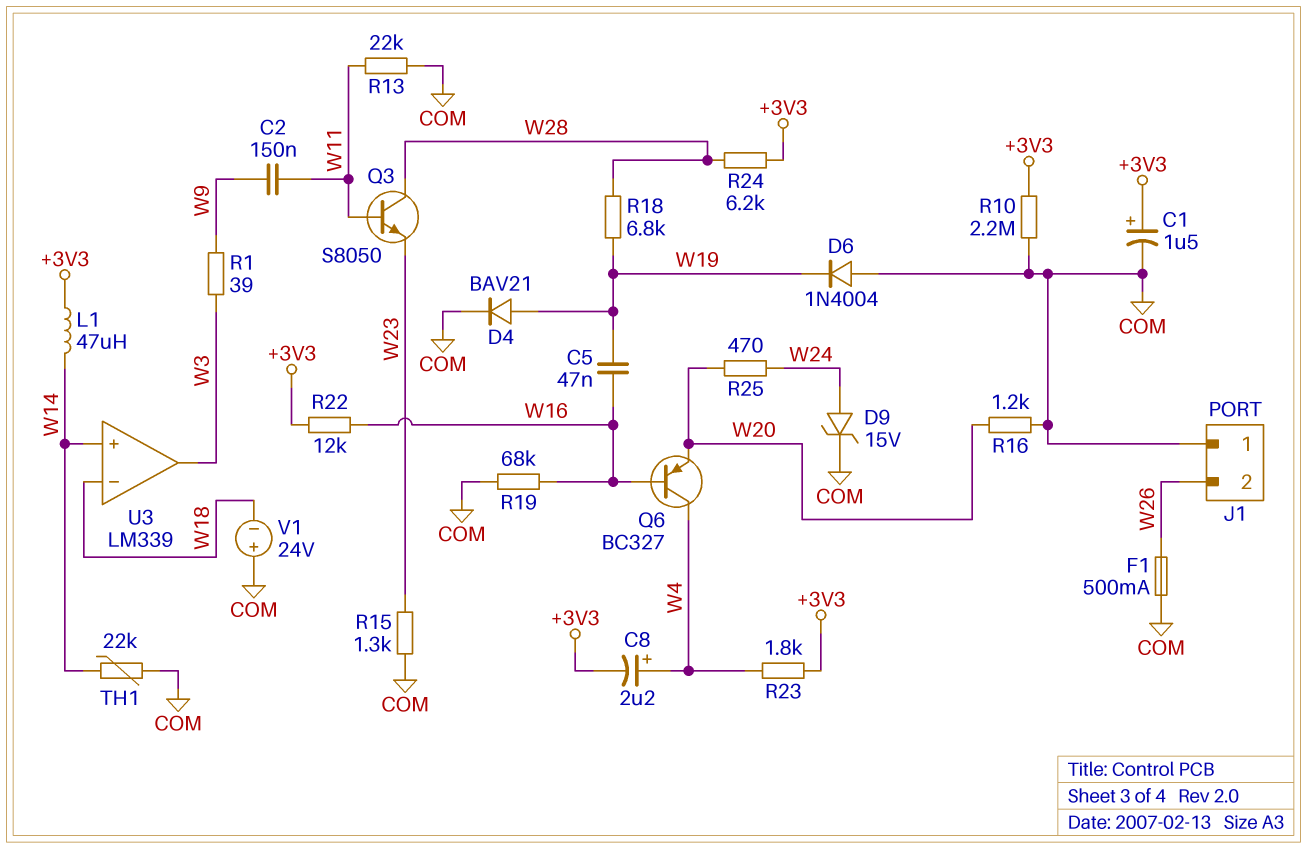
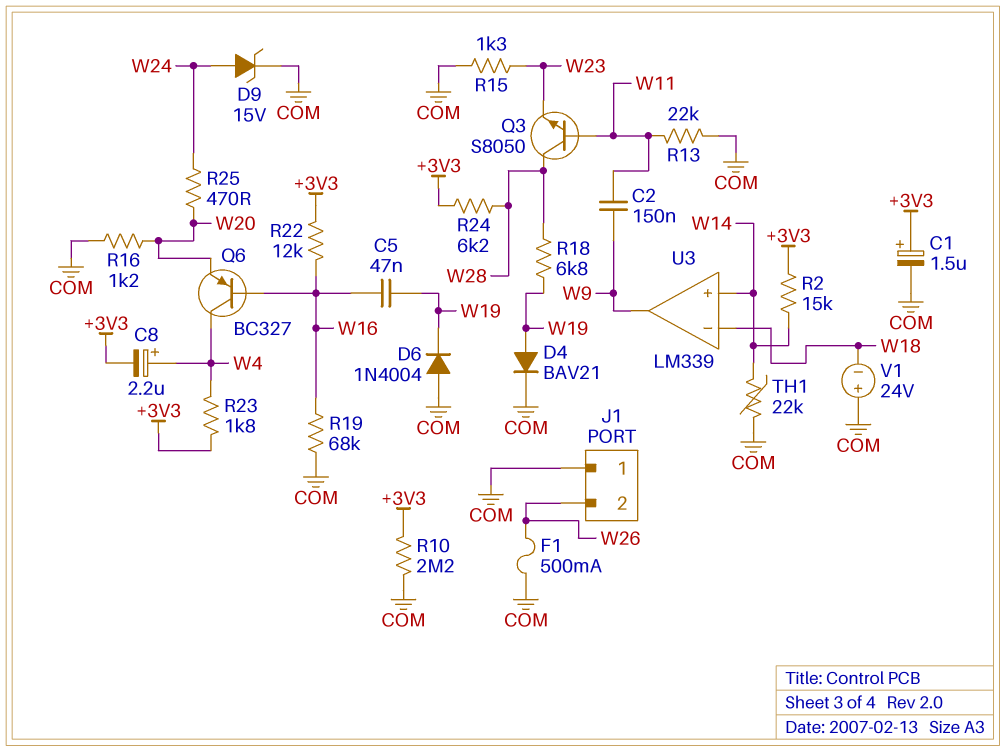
L1: 47uH (+3V3, W14) -> none
R1: 39 (W3, W9) -> none
R2: none -> 15k (+3V3, W14)
U3 pin out: W3 -> W9

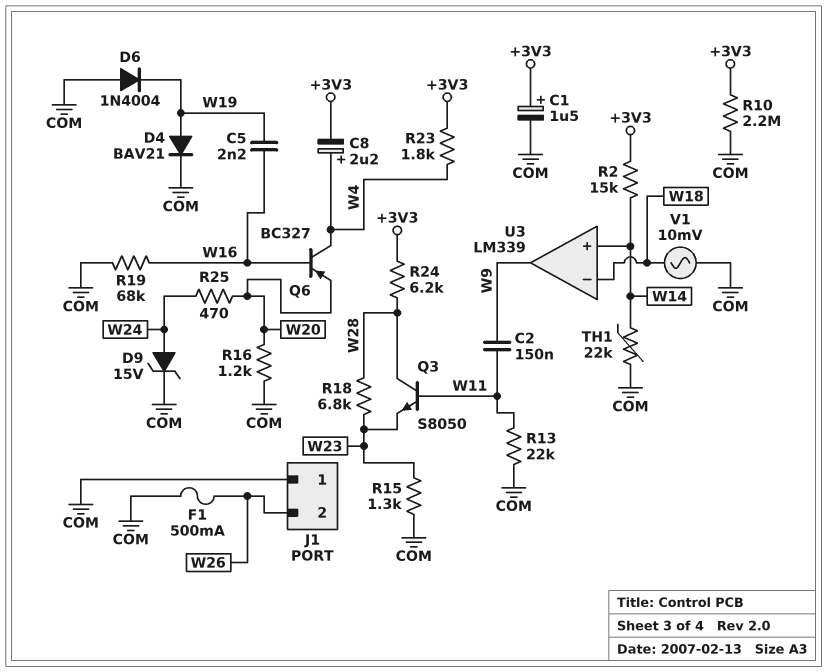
C5: 47nF (W16, W19) -> 2.2nF (W16, W19)
R18: 6.8k (W19, W28) -> 6.8k (W23, W28)
R22: 12k (+3V3, W16) -> none
V1: 24V (plus COM, minus W18) -> AC 10mV (COM, W18)

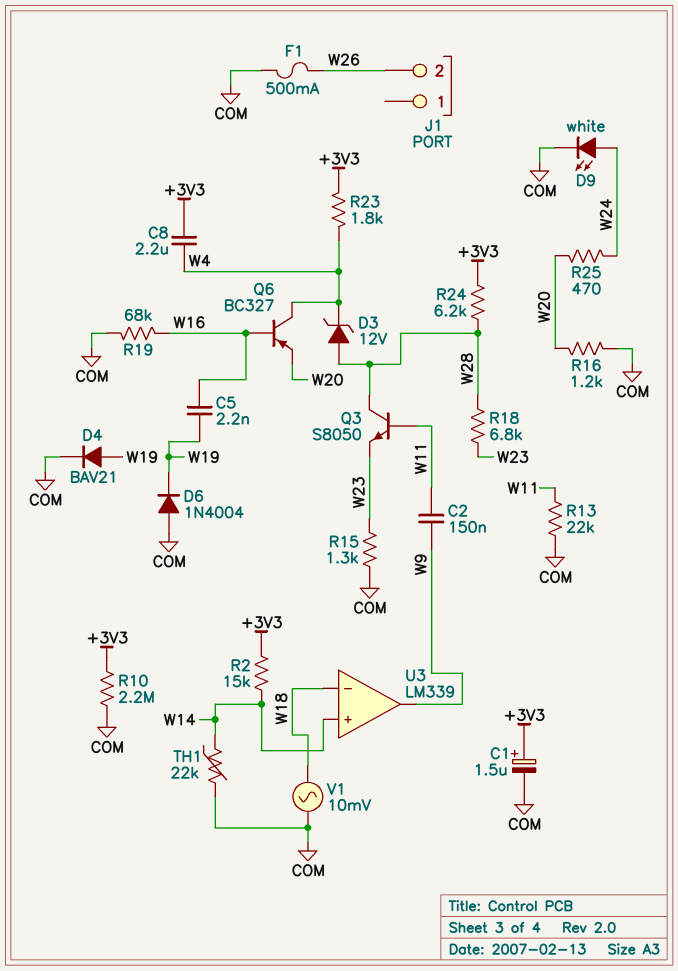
C8: 2.2uF (plus W4, minus +3V3) -> 2.2uF (+3V3, W4)
D3: none -> zener 12V (A W28, K W4)
D9: zener 15V (A W24, K COM) -> LED white (A W24, K COM)
J1 pin 1: COM -> none

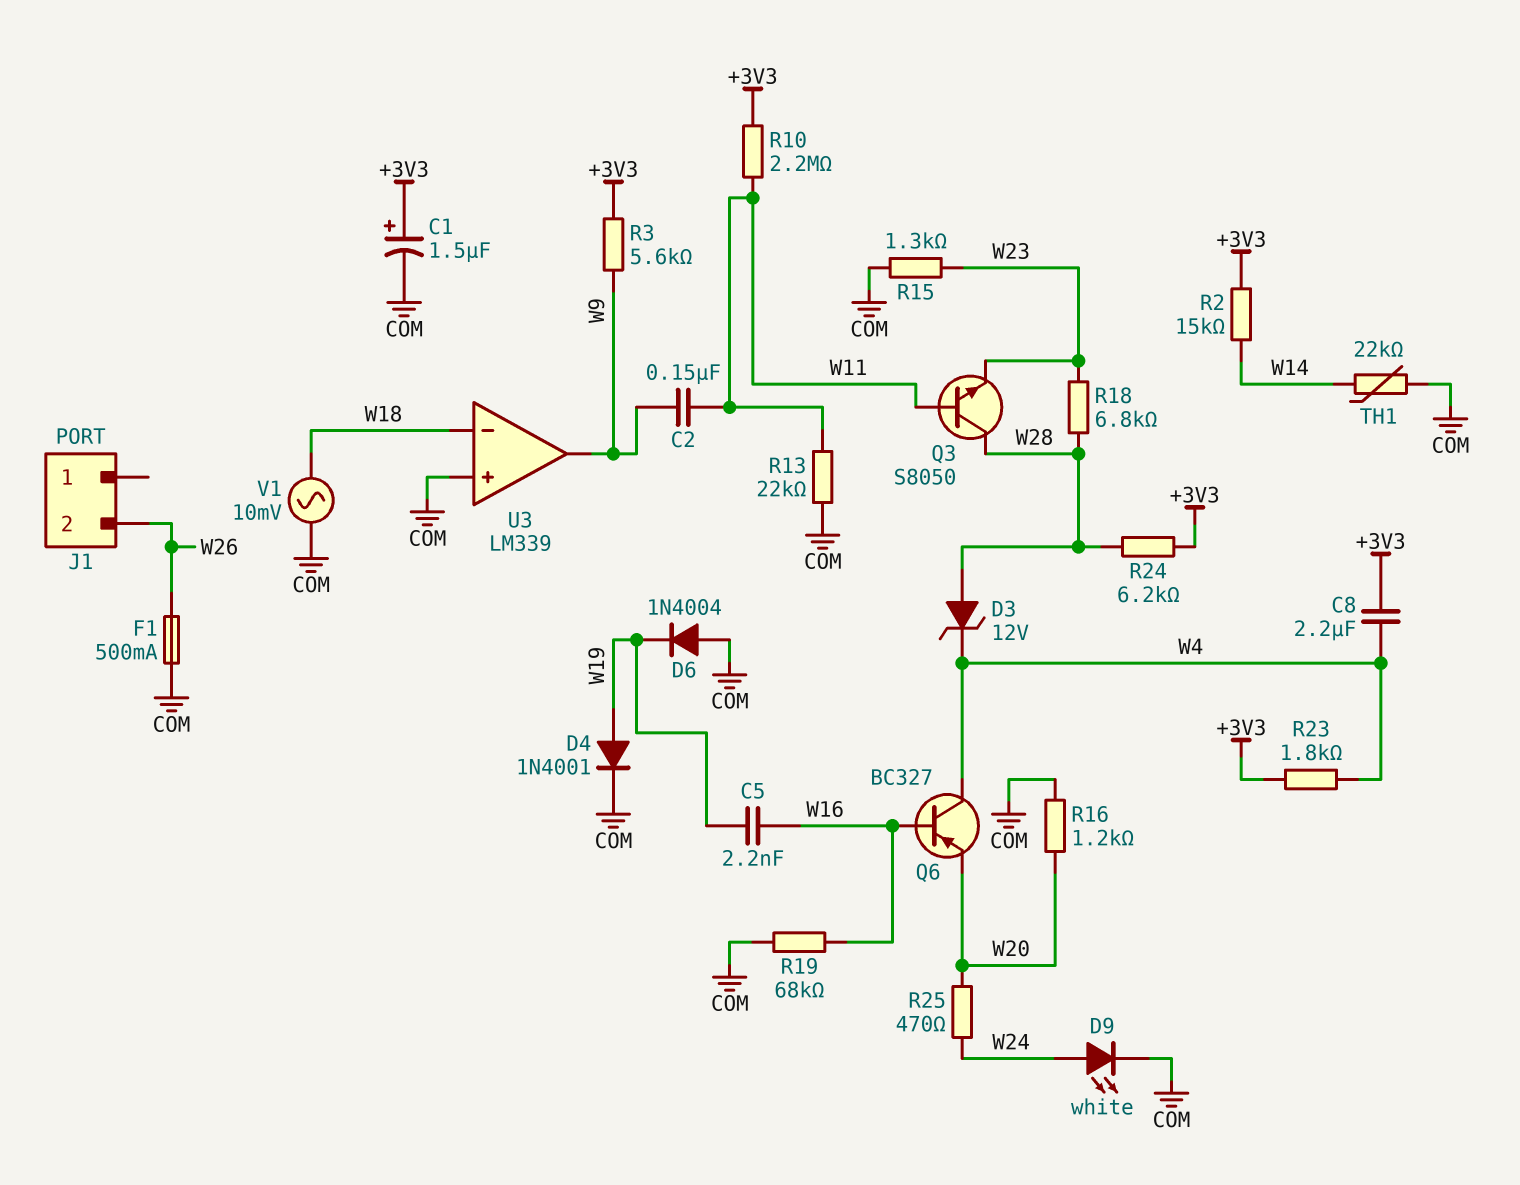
D4: diode BAV21 (A W19, K COM) -> diode 1N4001 (A W19, K COM)
R3: none -> 5.6k (+3V3, W9)
R10: 2.2M (+3V3, COM) -> 2.2M (+3V3, W11)
U3 pin in+: W14 -> COM

